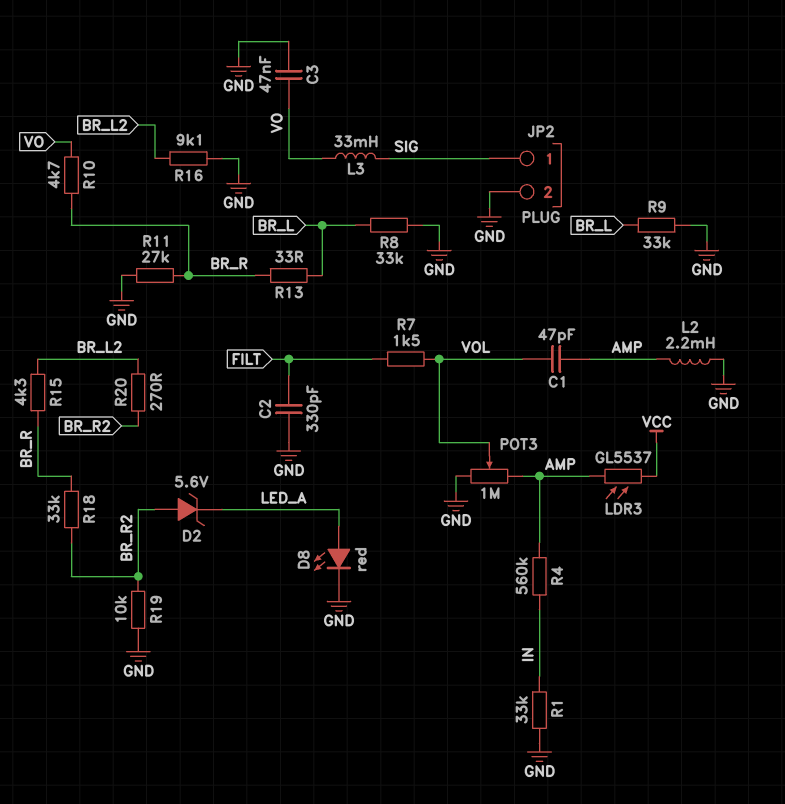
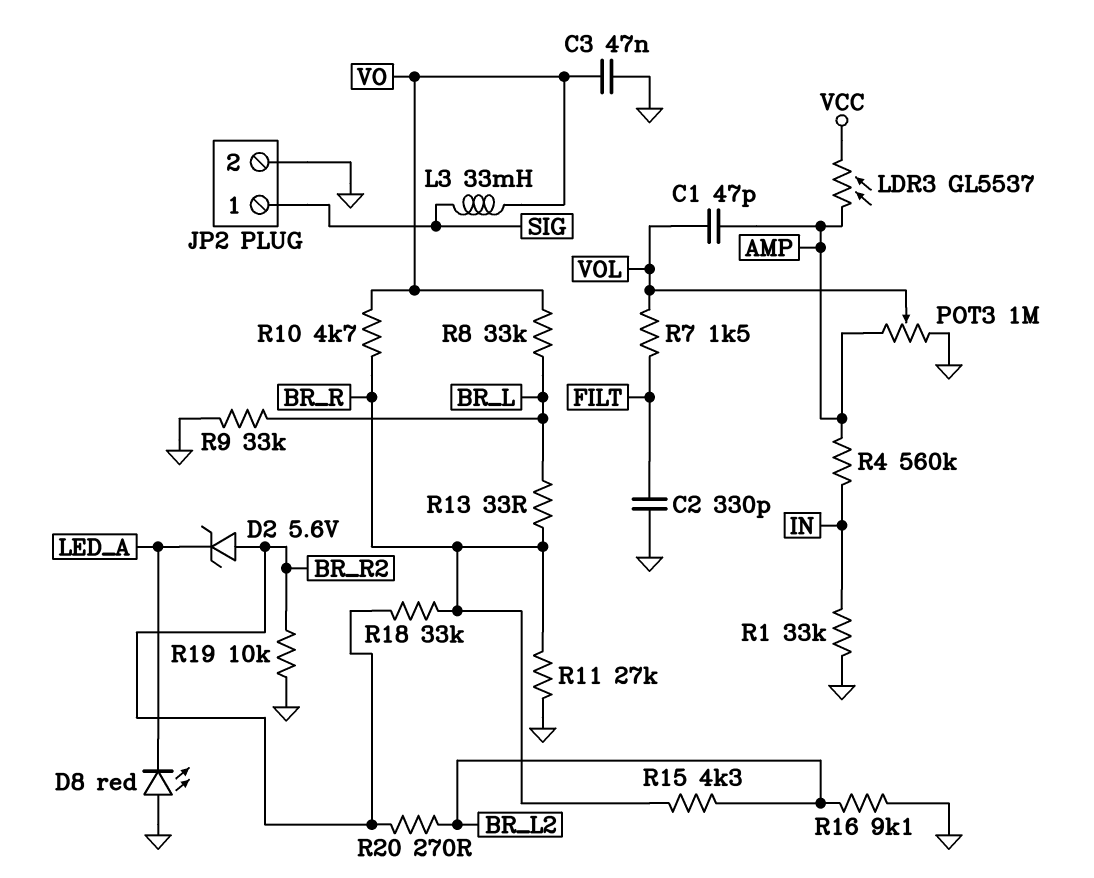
D8: LED red (A LED_A, K GND) -> LED red (A GND, K LED_A)
L2: 2.2mH (AMP, GND) -> none
R8: 33k (BR_L, GND) -> 33k (BR_L, VO)

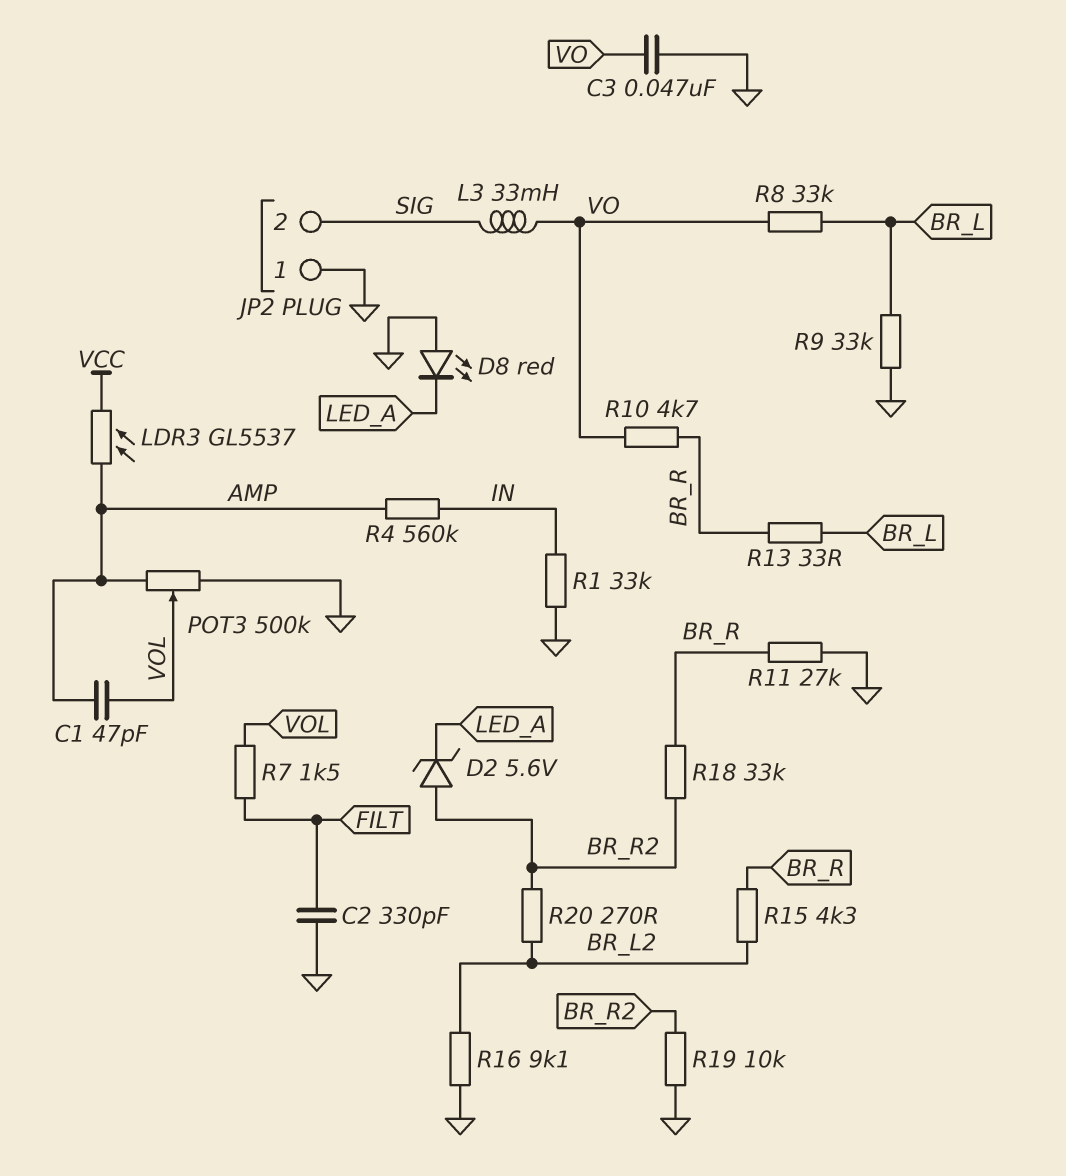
JP2 pin 1: SIG -> GND
JP2 pin 2: GND -> SIG
POT3: 1M (AMP, GND, wiper VOL) -> 500k (AMP, GND, wiper VOL)

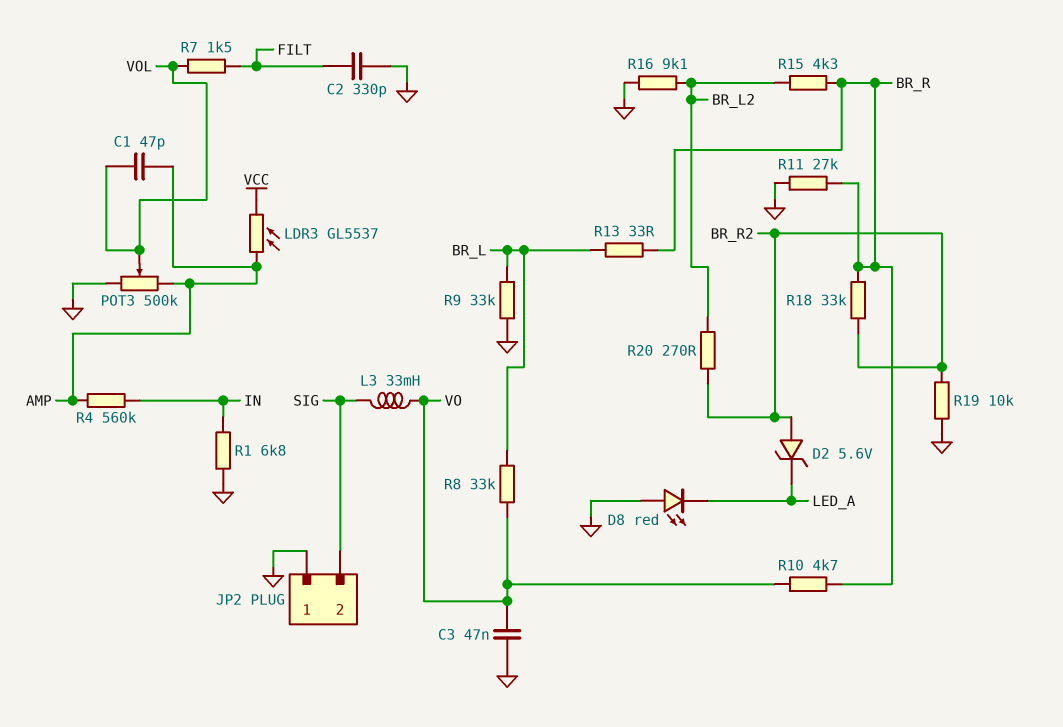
R1: 33k (GND, IN) -> 6.8k (GND, IN)

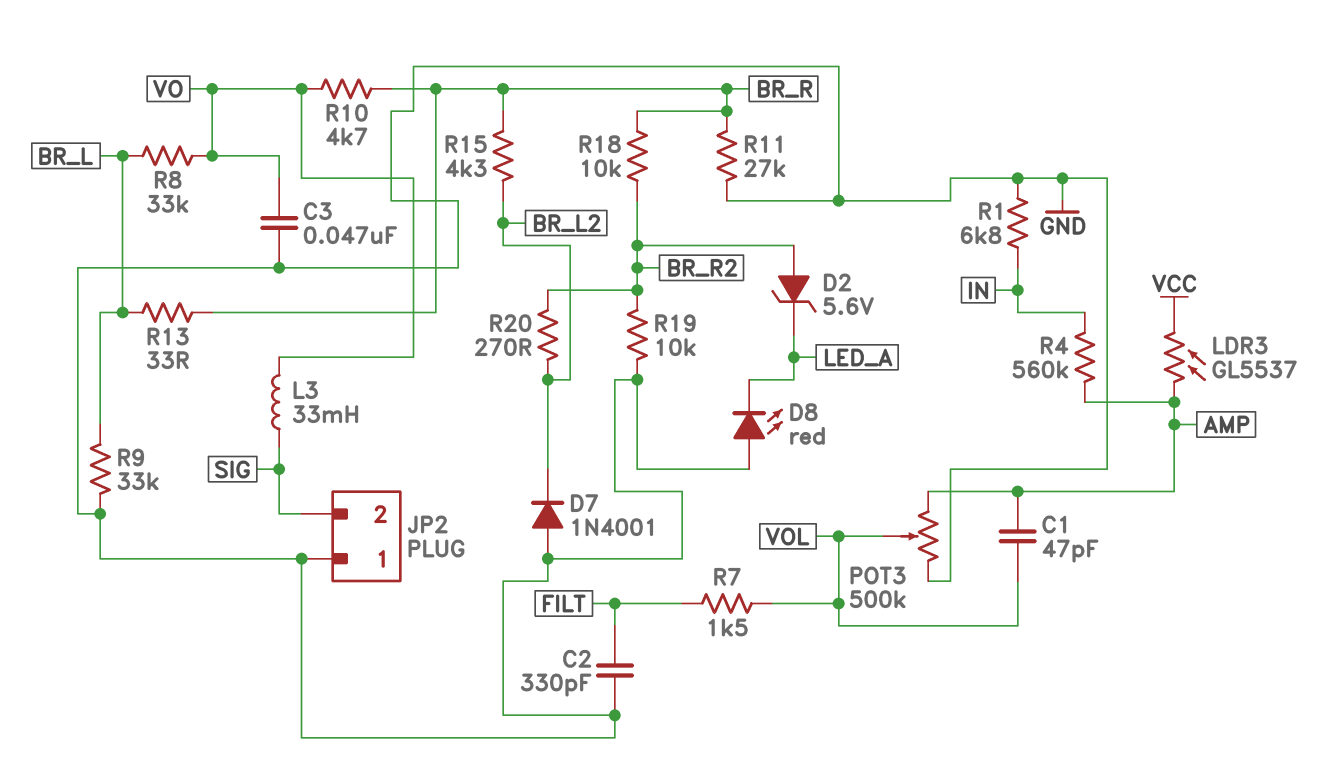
D7: none -> diode 1N4001 (A GND, K BR_L2)
R16: 9.1k (BR_L2, GND) -> none
R18: 33k (BR_R, BR_R2) -> 10k (BR_R, BR_R2)

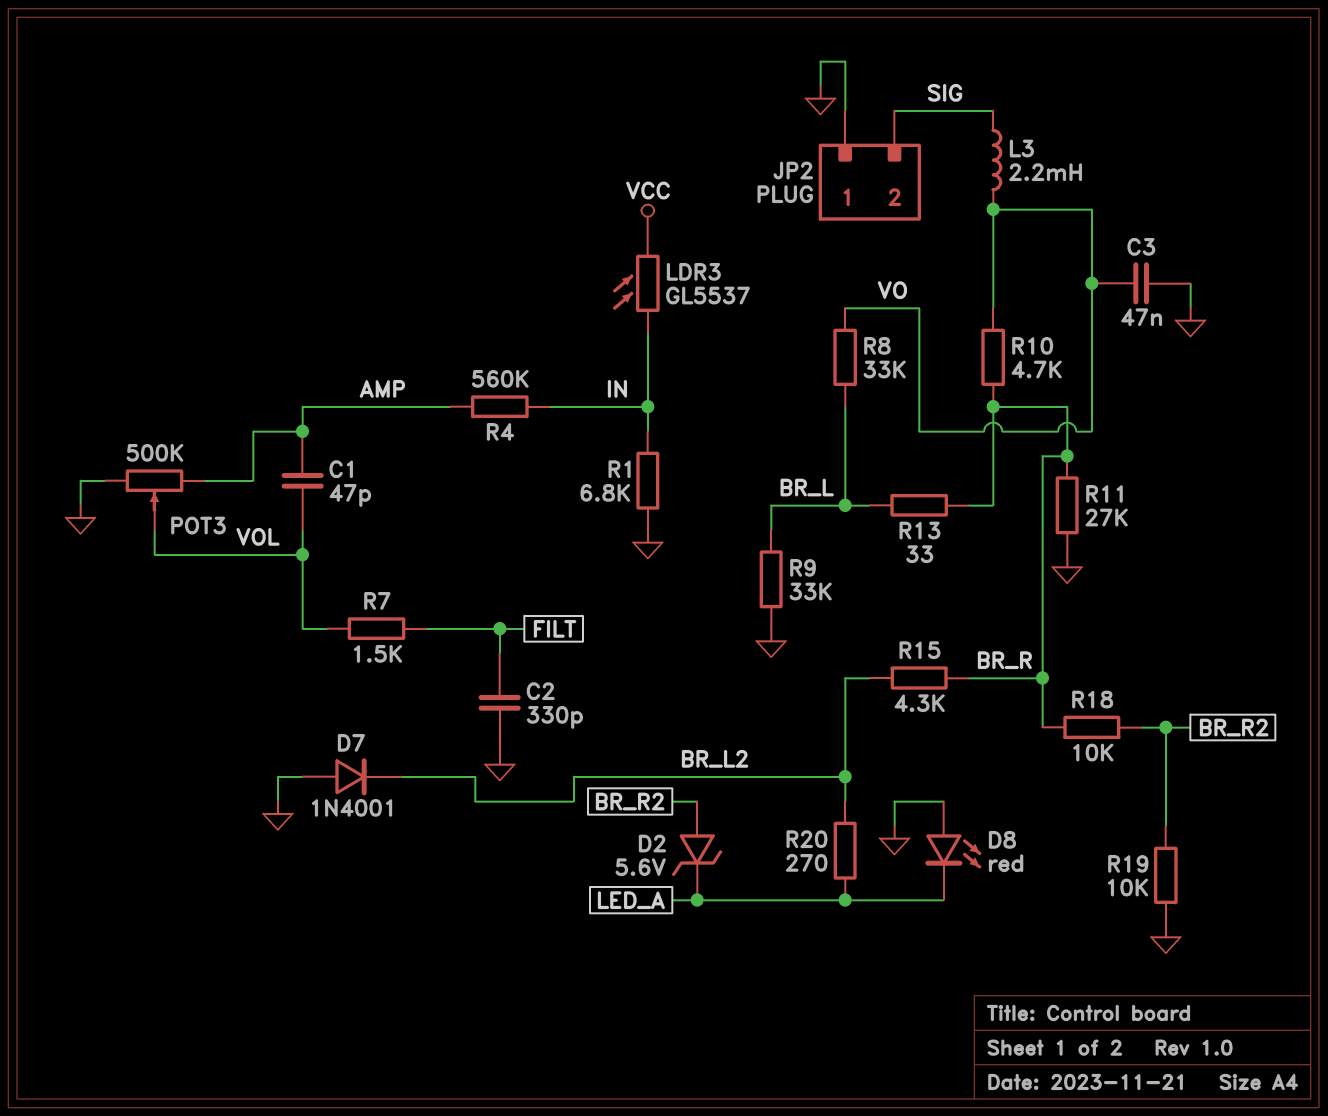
L3: 33mH (SIG, VO) -> 2.2mH (SIG, VO)
LDR3: GL5537 (AMP, VCC) -> GL5537 (IN, VCC)
R20: 270 (BR_L2, BR_R2) -> 270 (BR_L2, LED_A)

